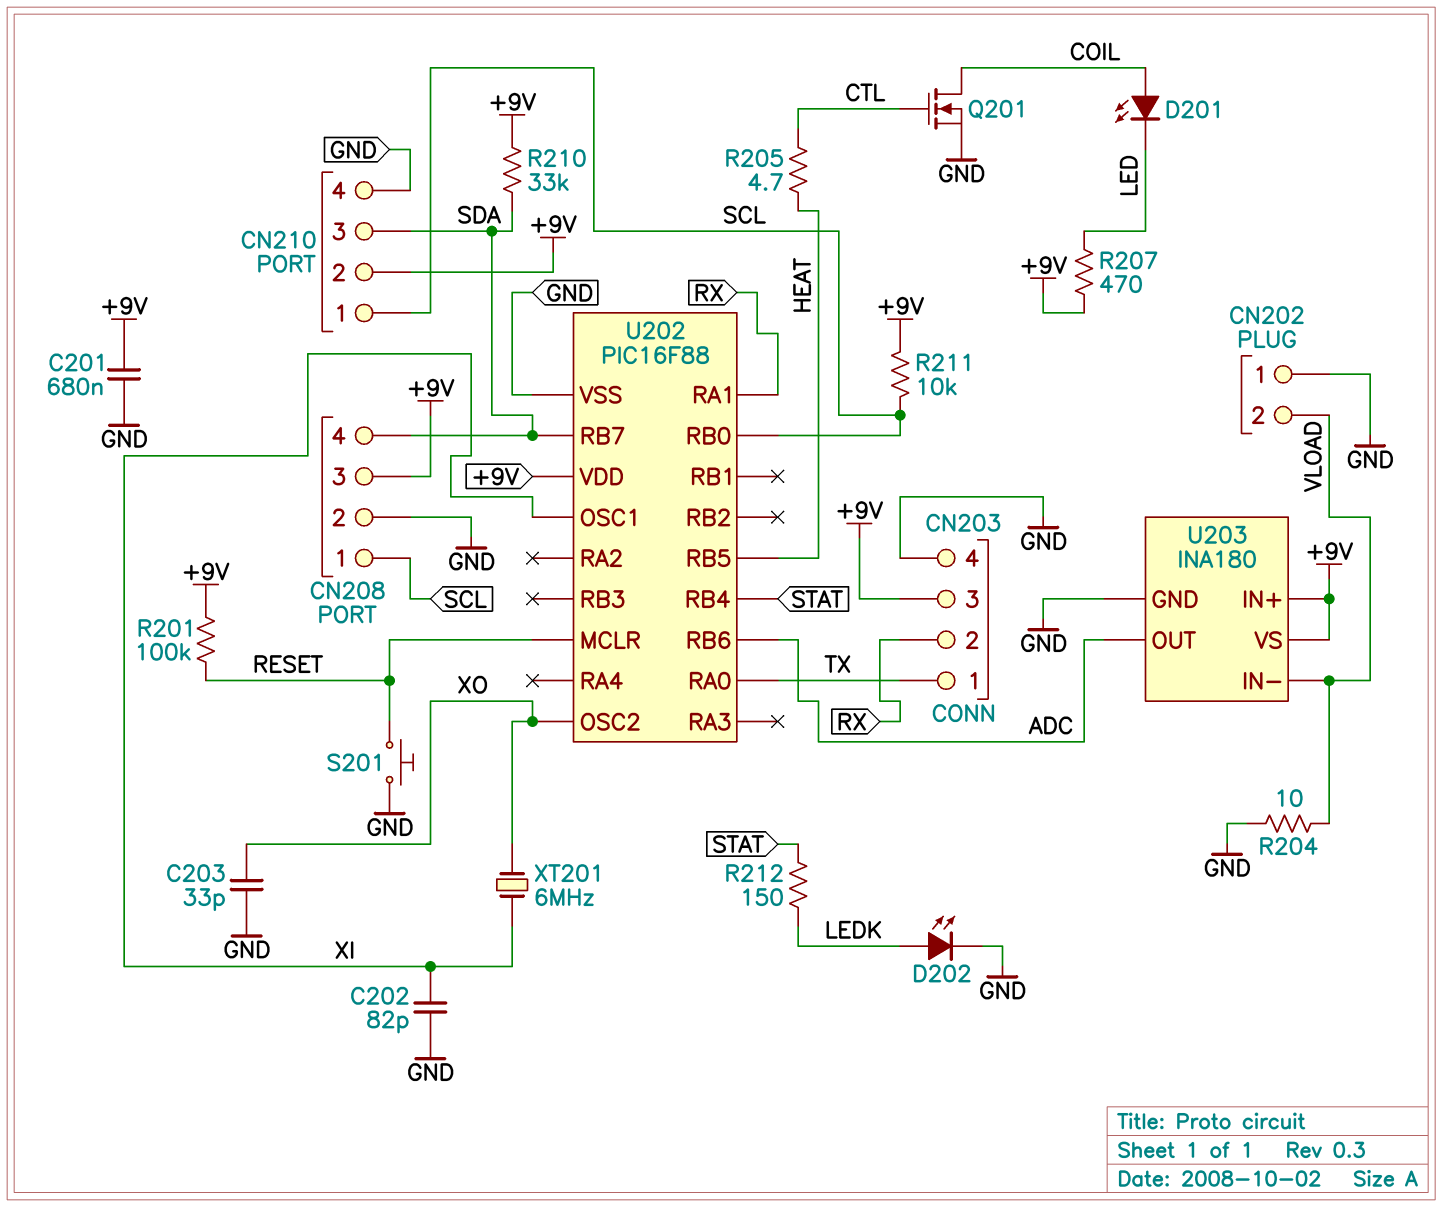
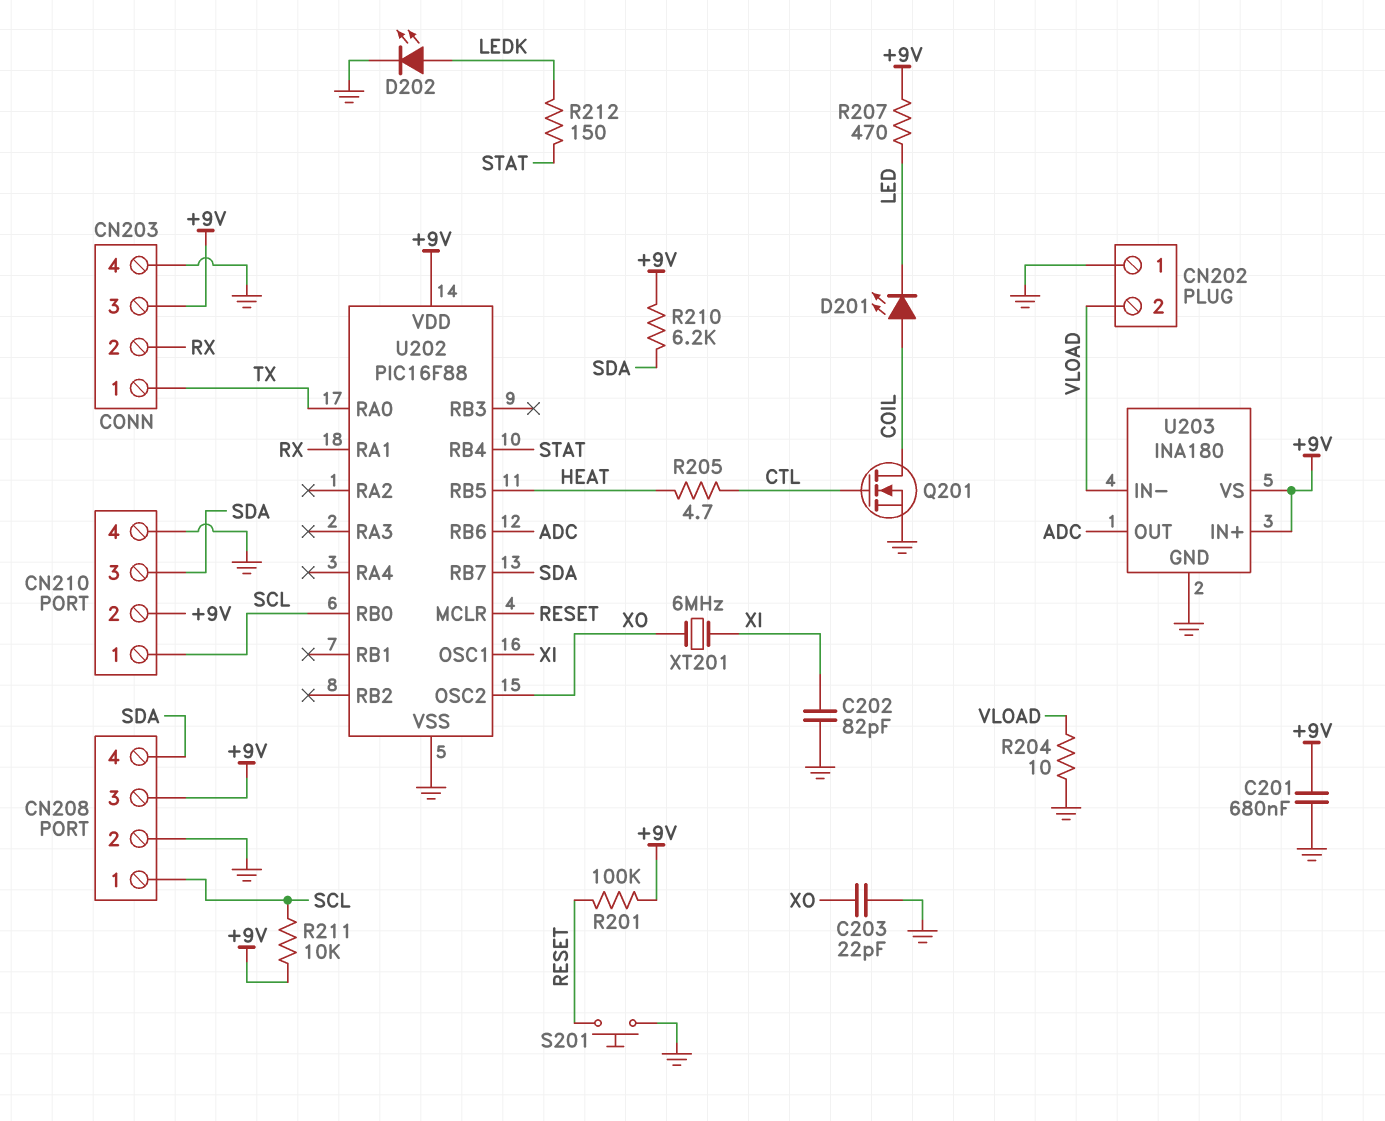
C203: 33pF (GND, XO) -> 22pF (GND, XO)
R210: 33k (+9V, SDA) -> 6.2k (+9V, SDA)

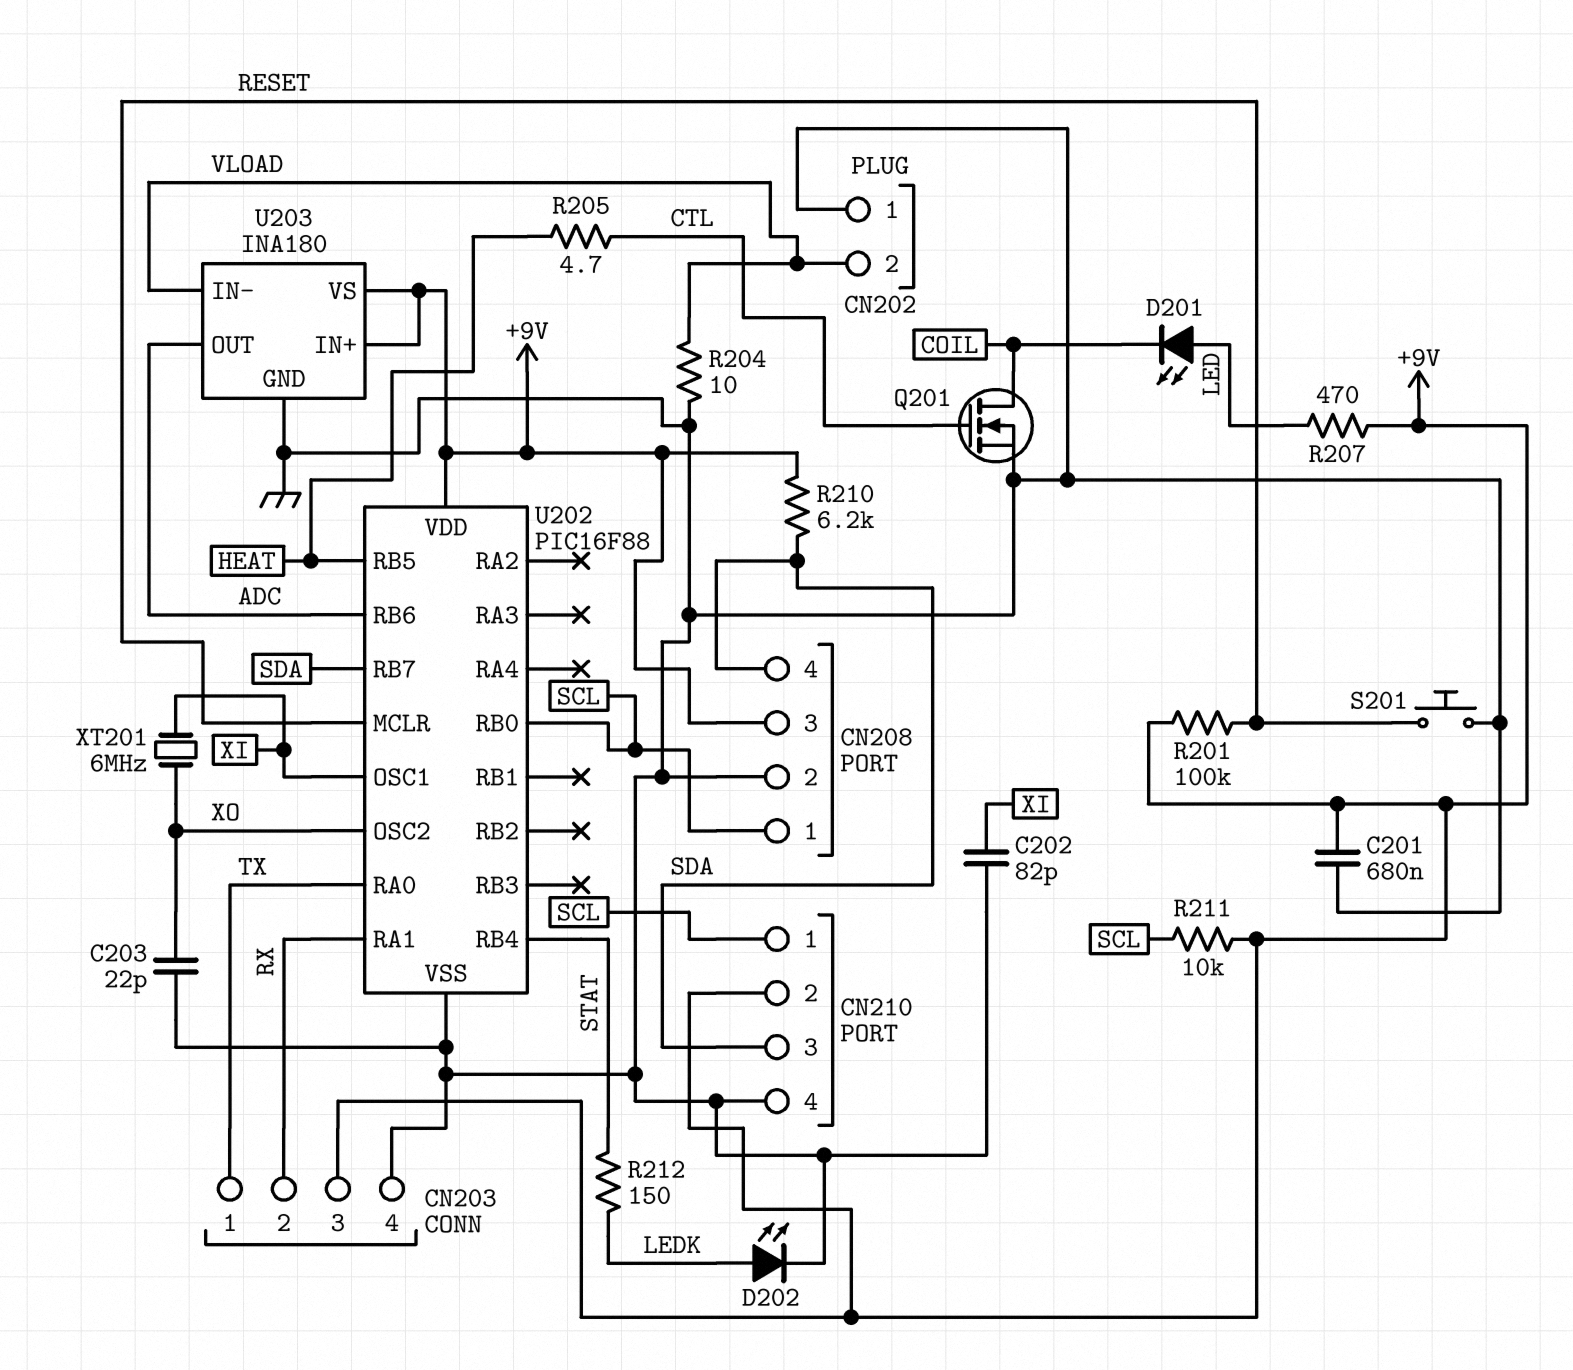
D201: LED (A COIL, K LED) -> LED (A LED, K COIL)

